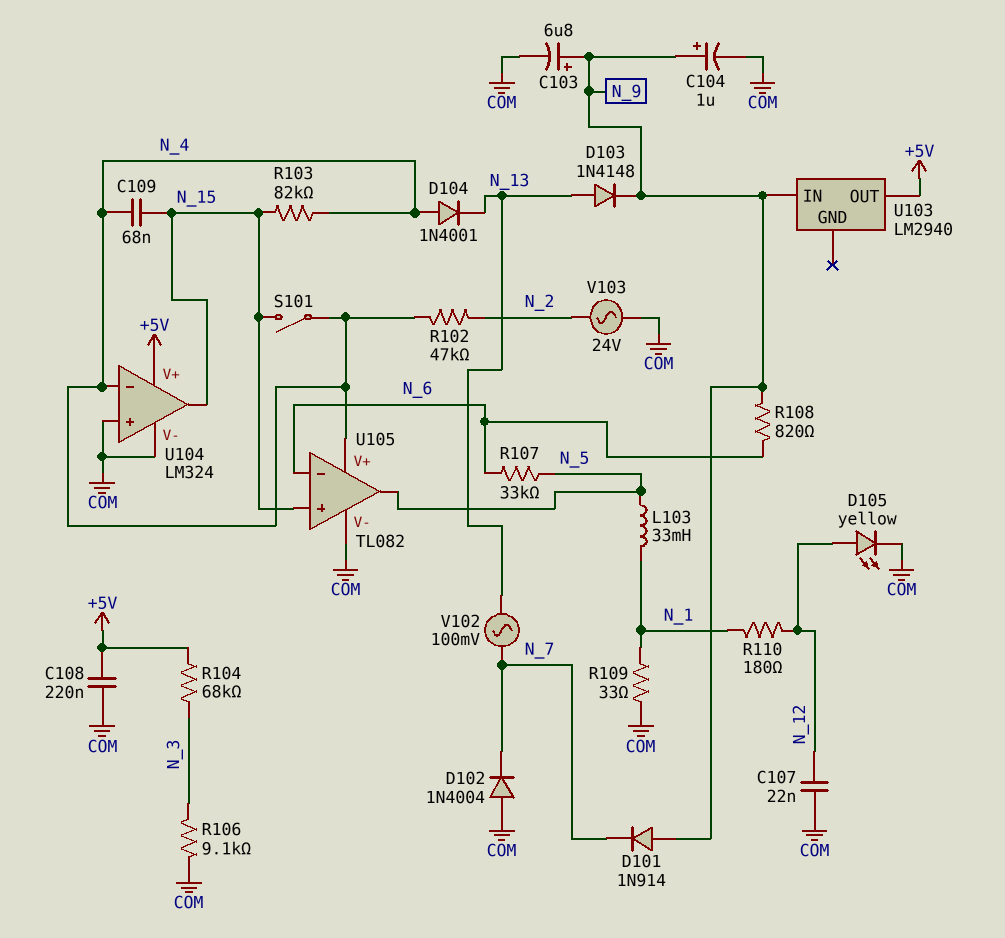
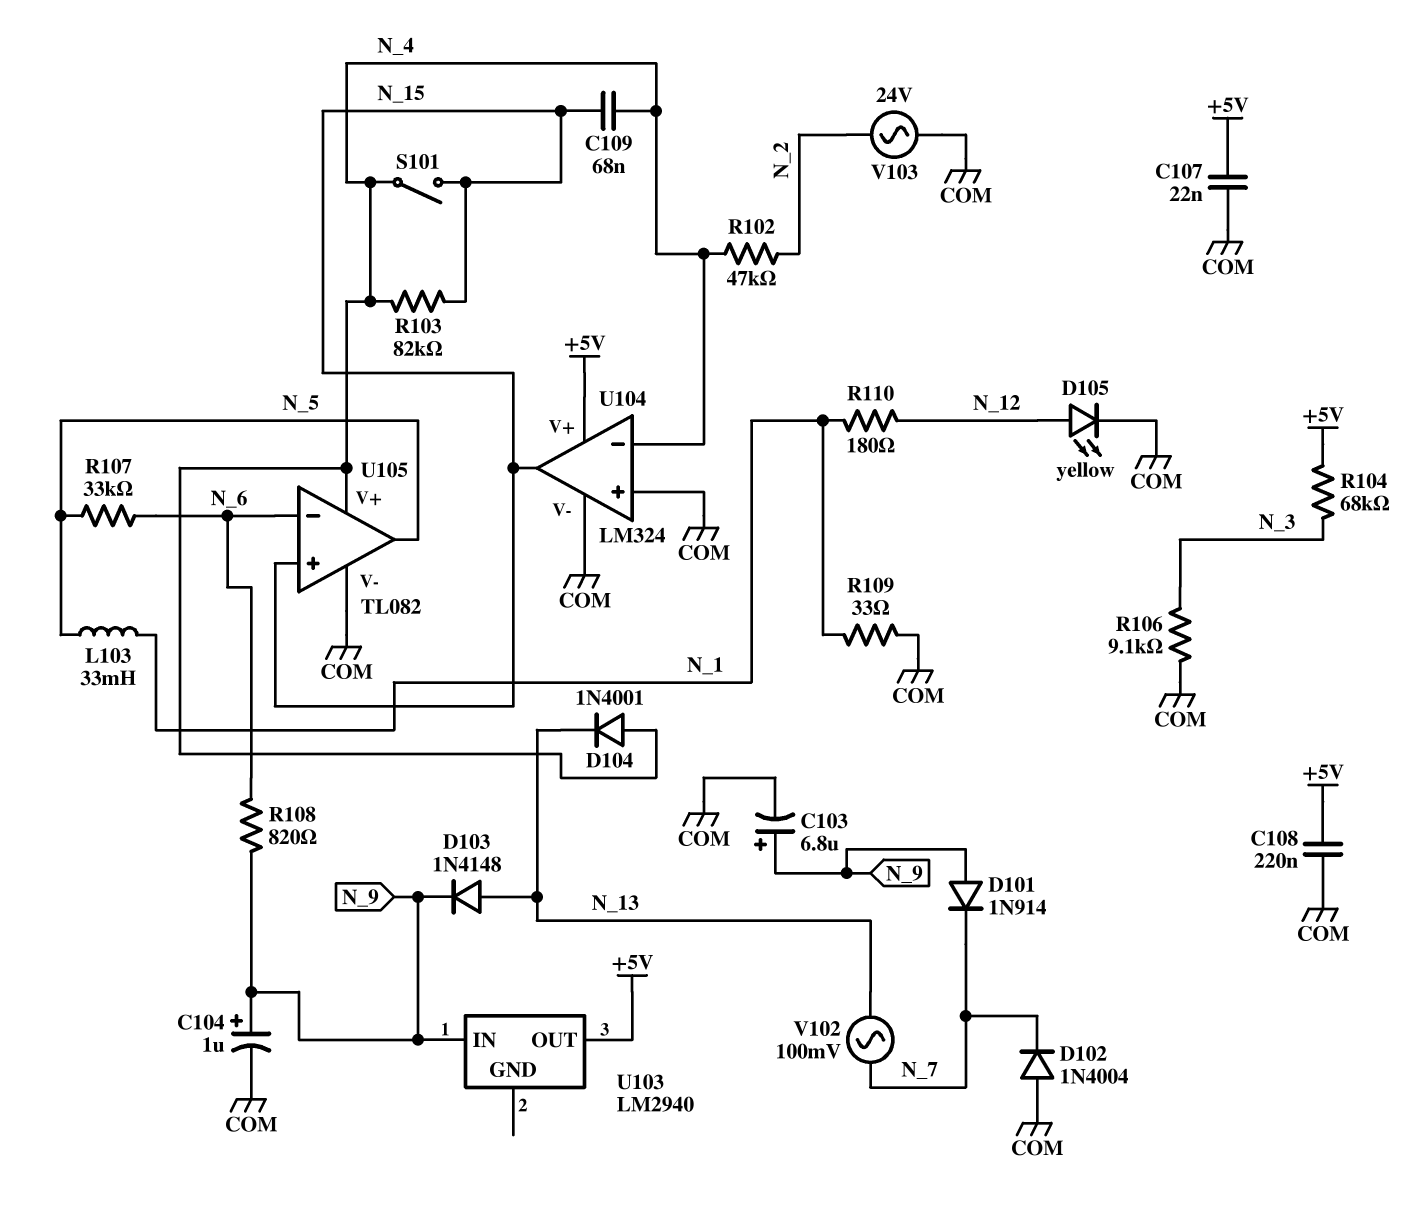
C107: 22nF (COM, N_12) -> 22nF (+5V, COM)

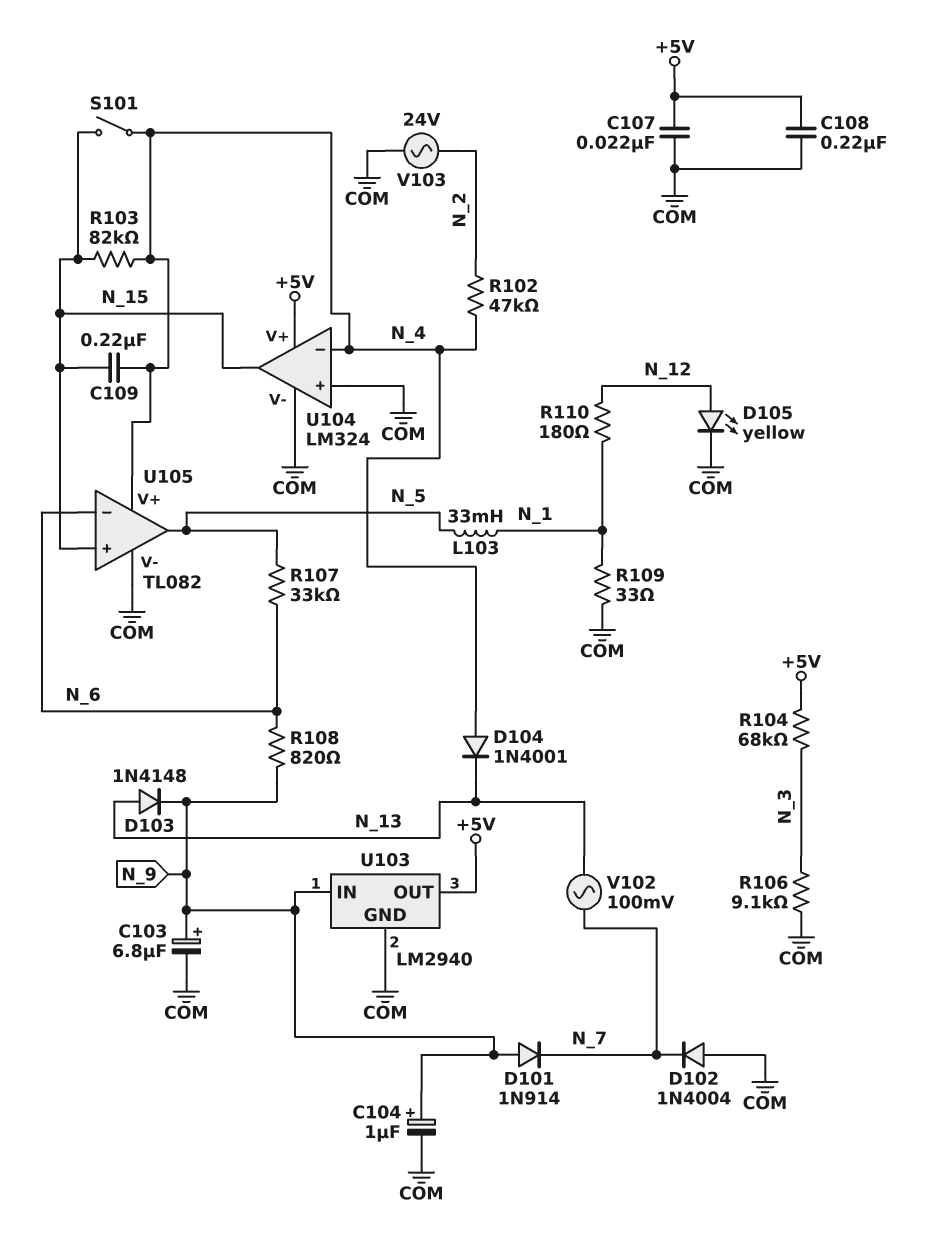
C109: 68nF (N_4, N_15) -> 220nF (N_4, N_15)
U103 pin GND: none -> COM

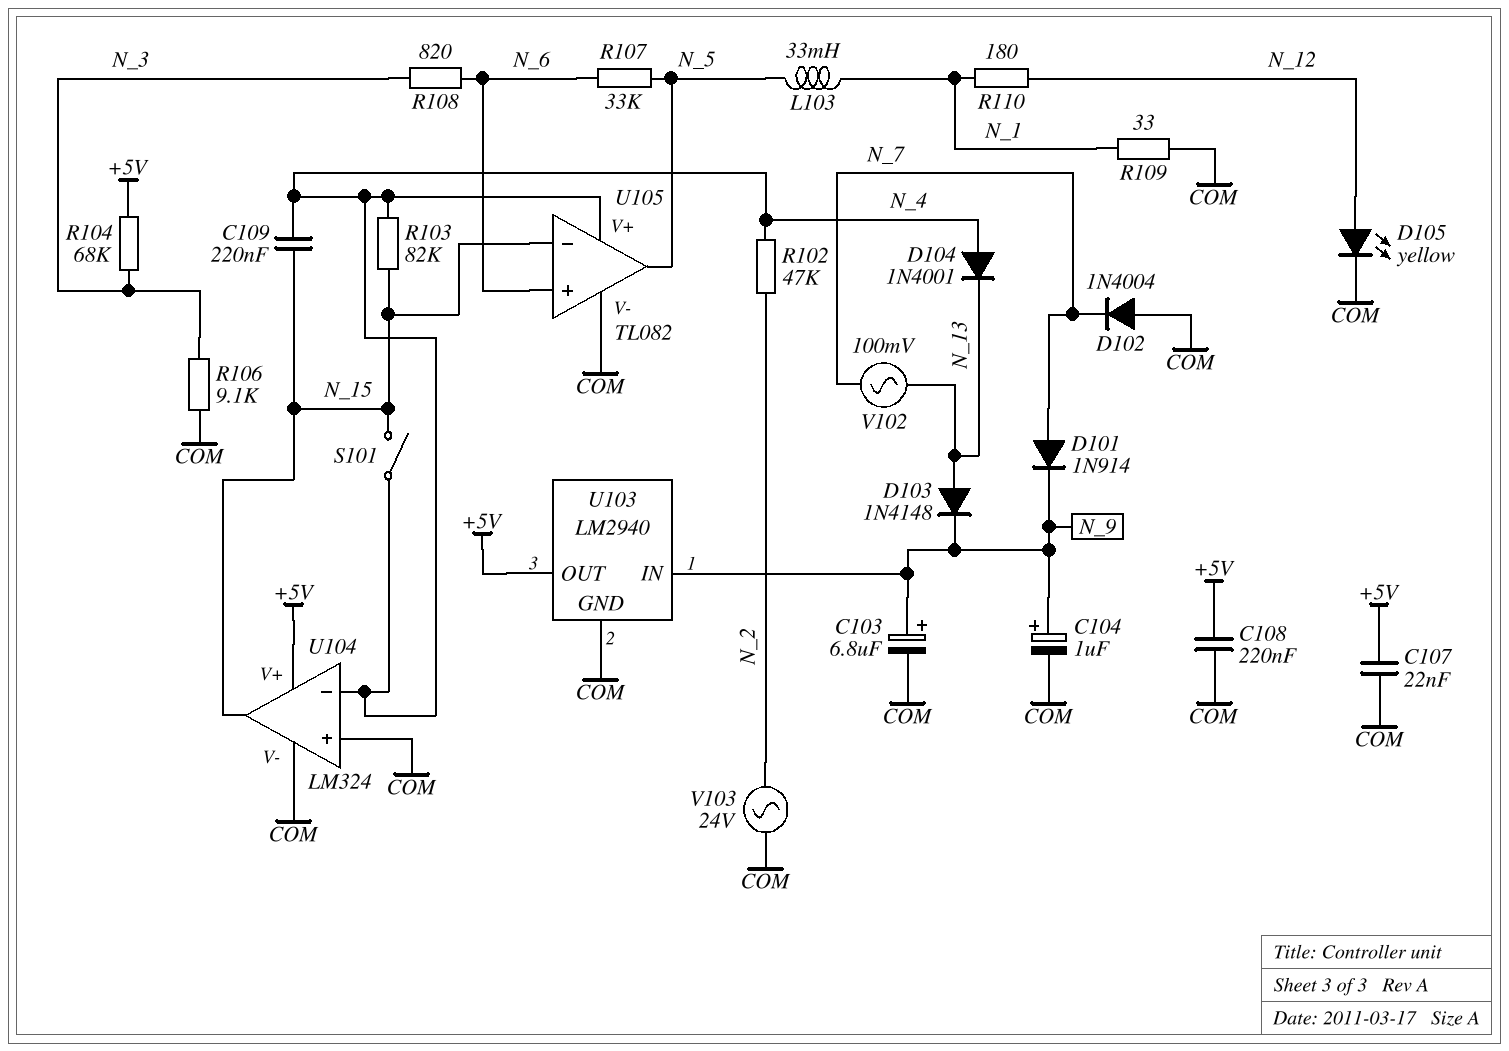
D101: diode 1N914 (A N_9, K N_7) -> diode 1N914 (A N_7, K N_9)
R108: 820 (N_6, N_9) -> 820 (N_3, N_6)
U105 pin in+: N_15 -> N_6
U105 pin in-: N_6 -> N_15

